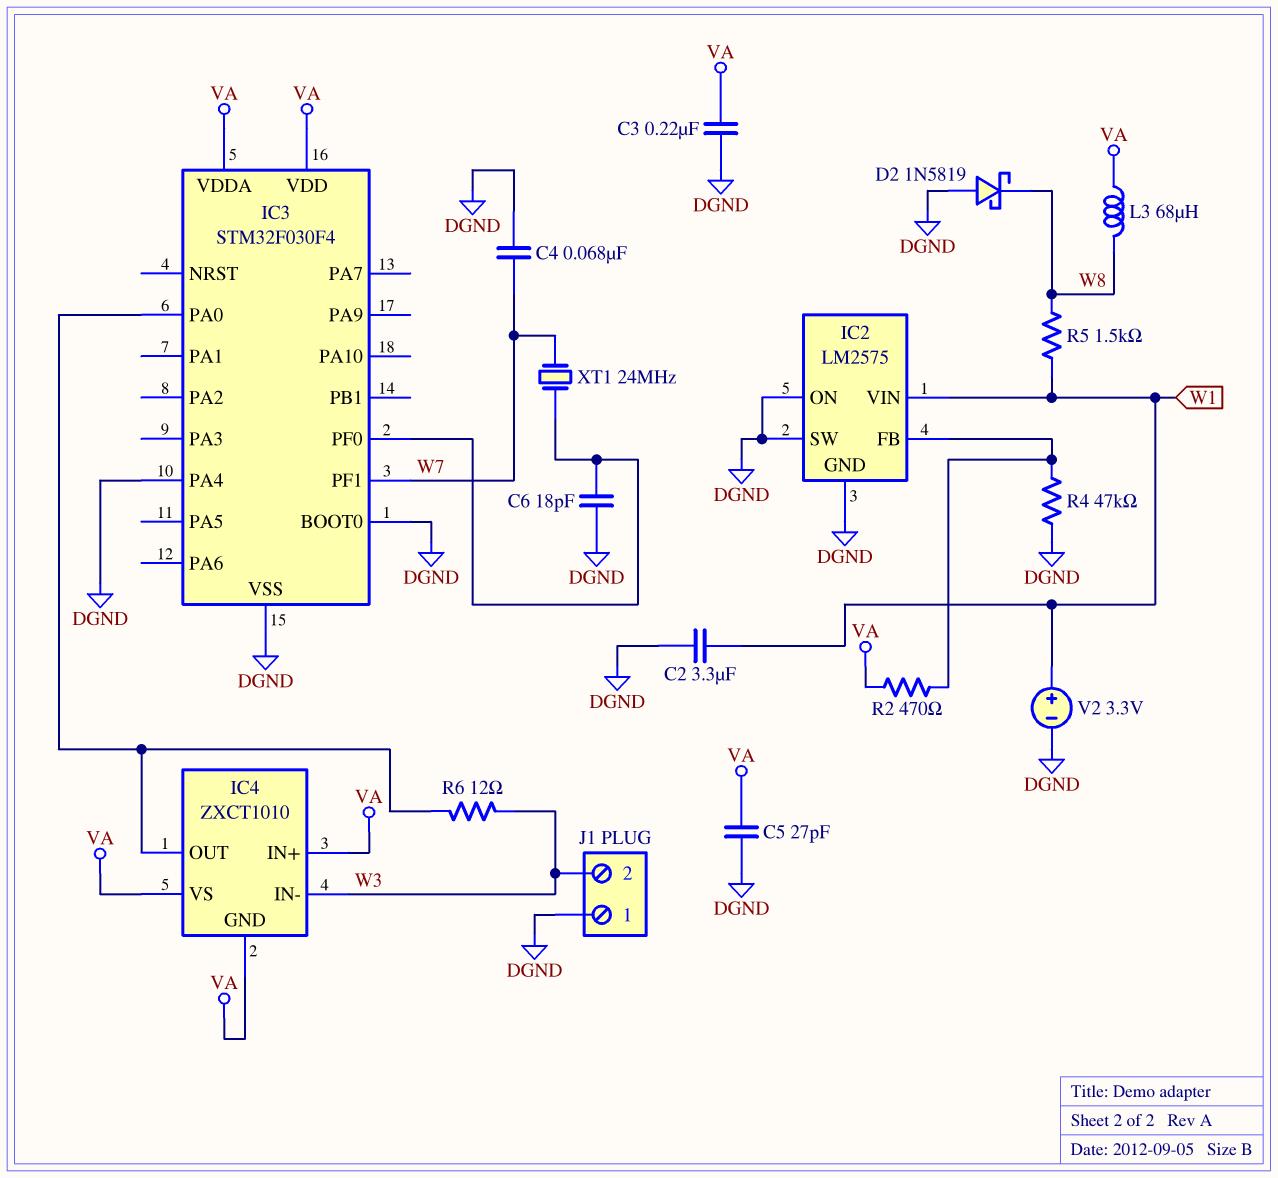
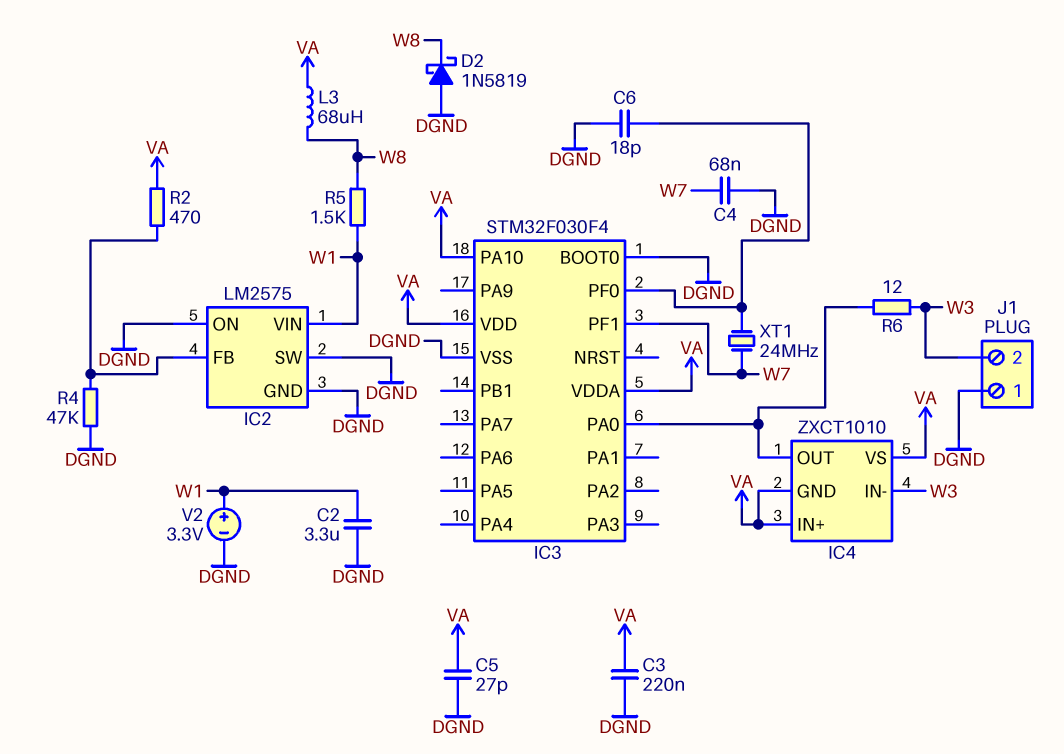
IC3 pin PA4: DGND -> none
IC3 pin PA10: none -> VA

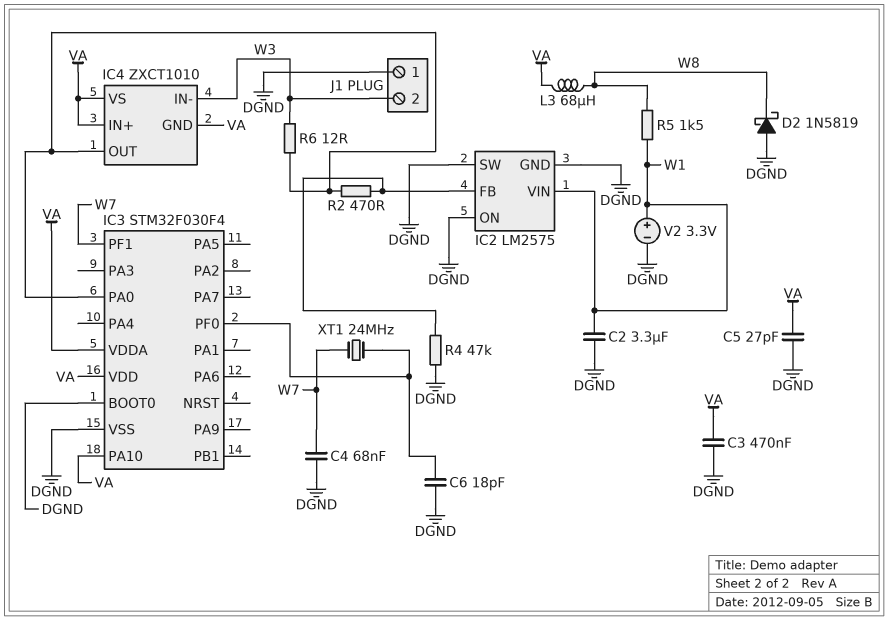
C3: 220nF (DGND, VA) -> 470nF (DGND, VA)
R2: 470 (IC2/FB, VA) -> 470 (IC2/FB, IC3/PA0)

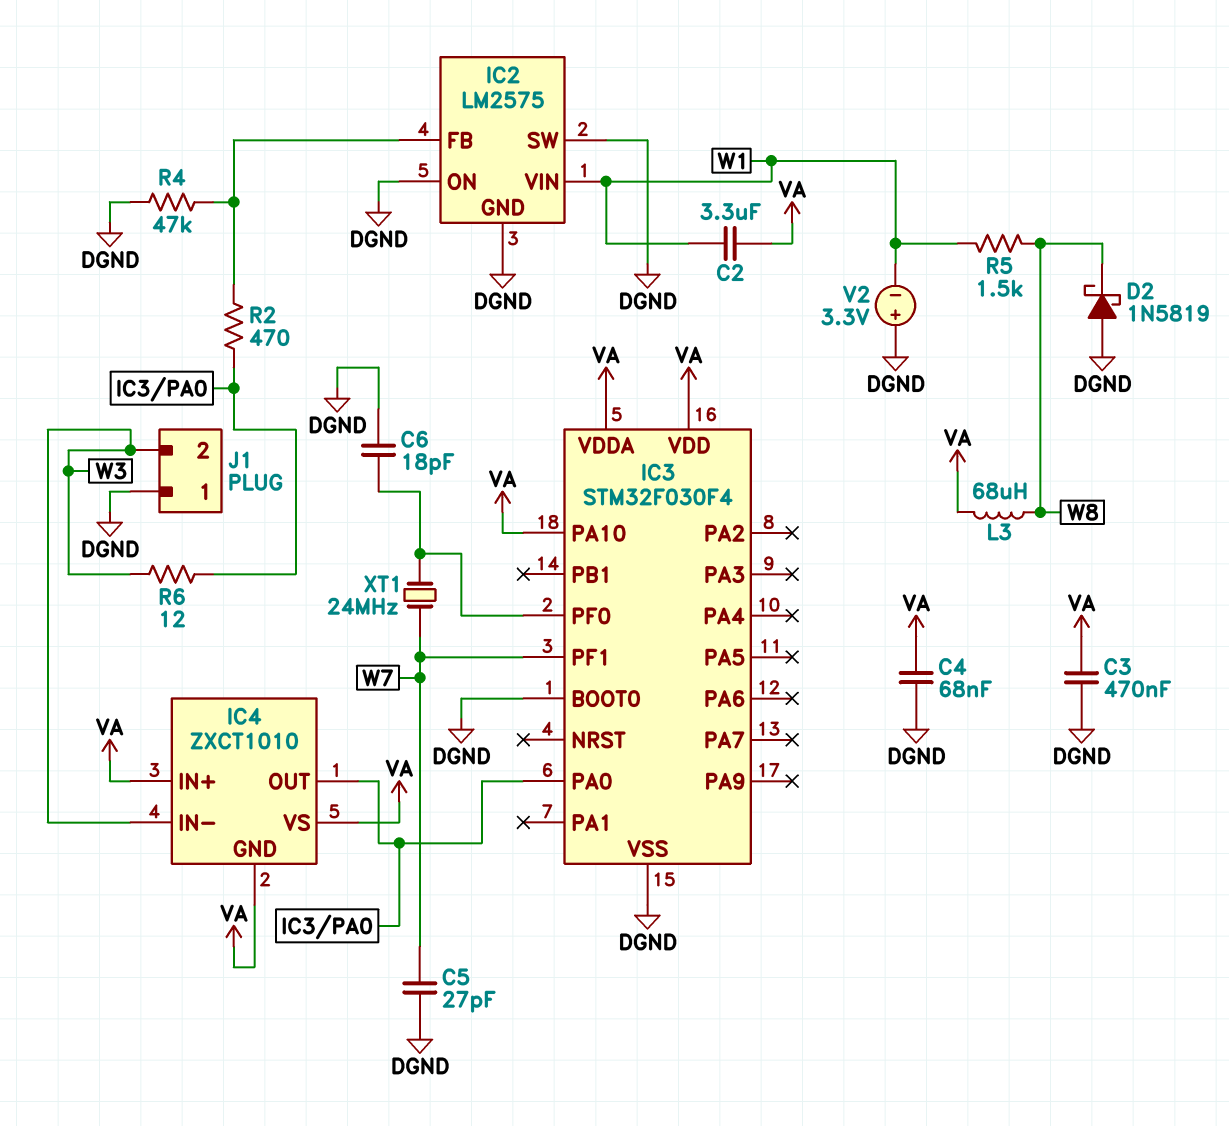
C2: 3.3uF (DGND, W1) -> 3.3uF (VA, W1)
C4: 68nF (DGND, W7) -> 68nF (DGND, VA)
C5: 27pF (DGND, VA) -> 27pF (DGND, W7)
V2: 3.3V (plus W1, minus DGND) -> 3.3V (plus DGND, minus W1)

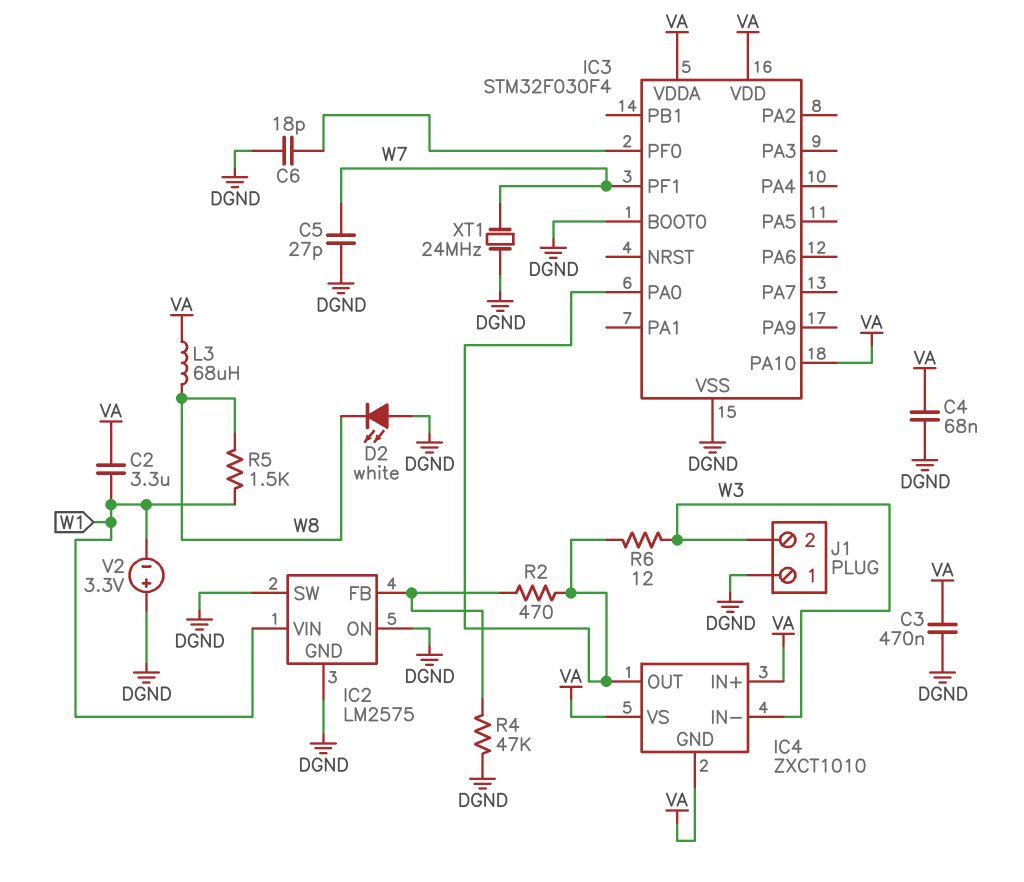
D2: schottky 1N5819 (A DGND, K W8) -> LED white (A DGND, K W8)
XT1: 24MHz (IC3/PF0, W7) -> 24MHz (DGND, W7)

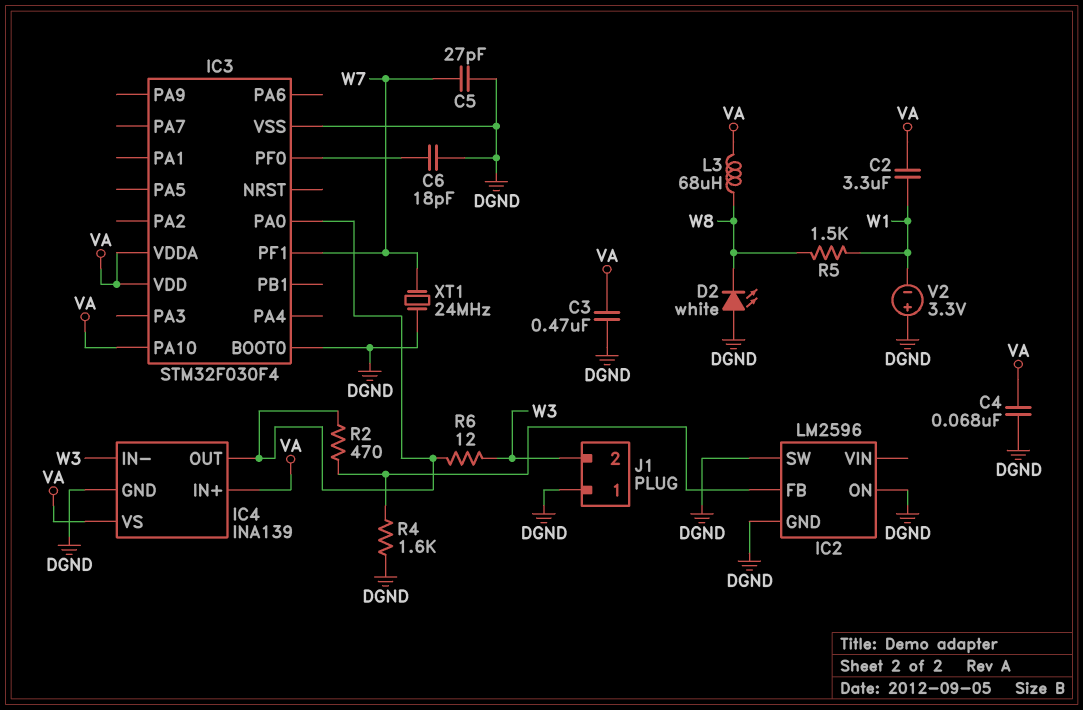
IC2: LM2575 -> LM2596
IC2 pin VIN: W1 -> none
IC4: ZXCT1010 -> INA139
IC4 pin GND: VA -> DGND
R4: 47k (DGND, IC2/FB) -> 1.6k (DGND, IC2/FB)

